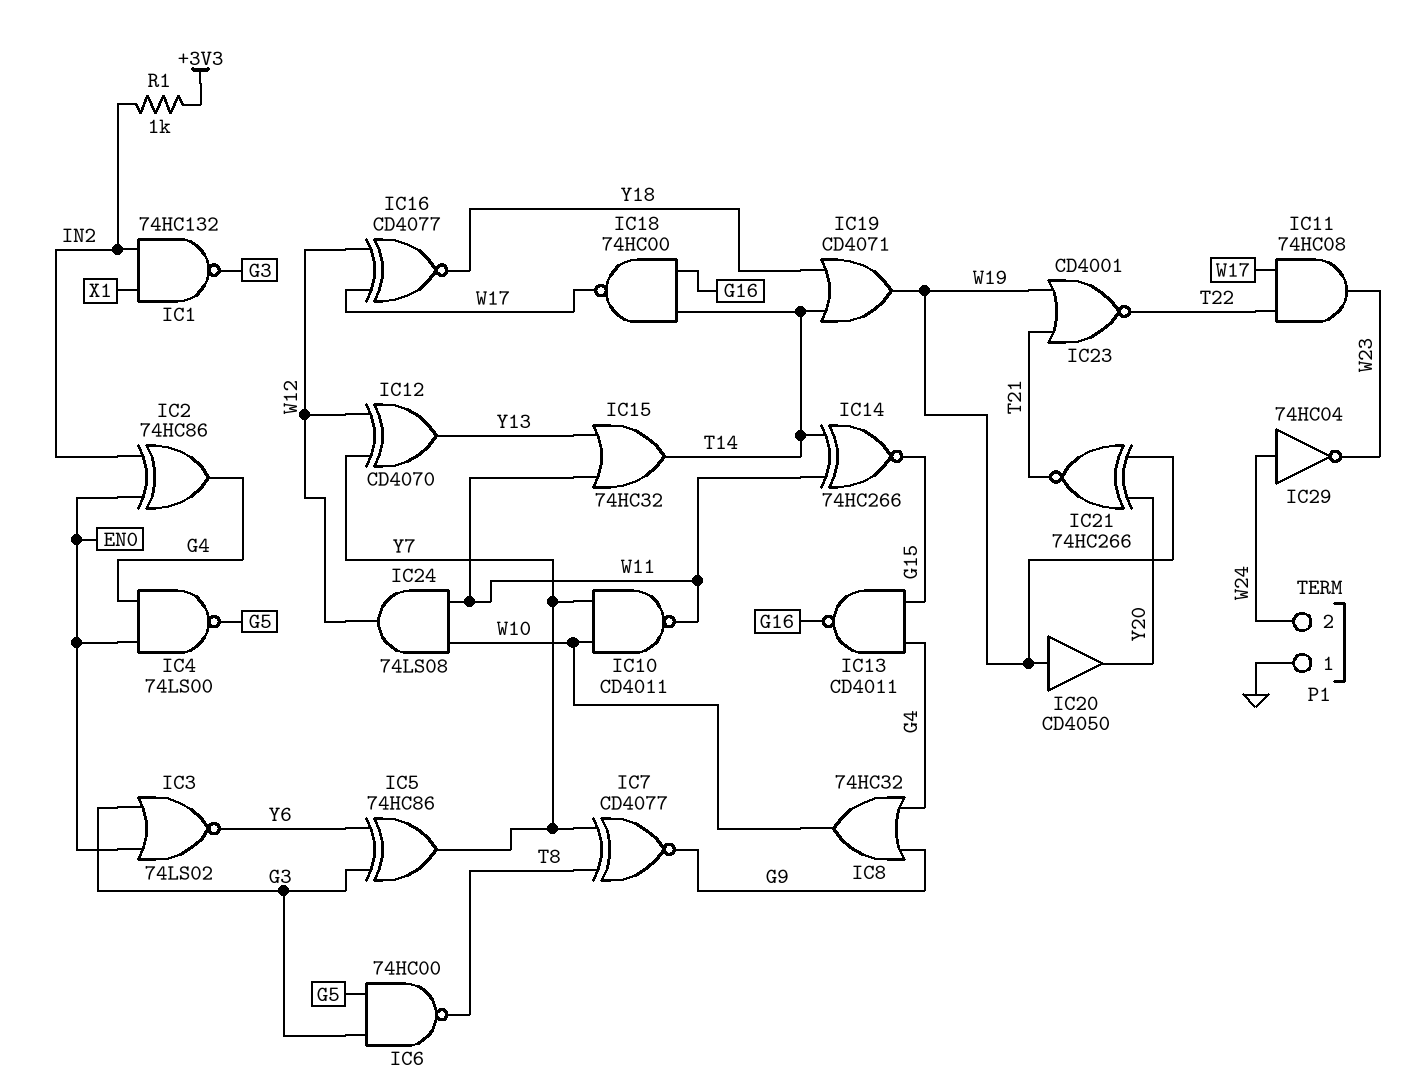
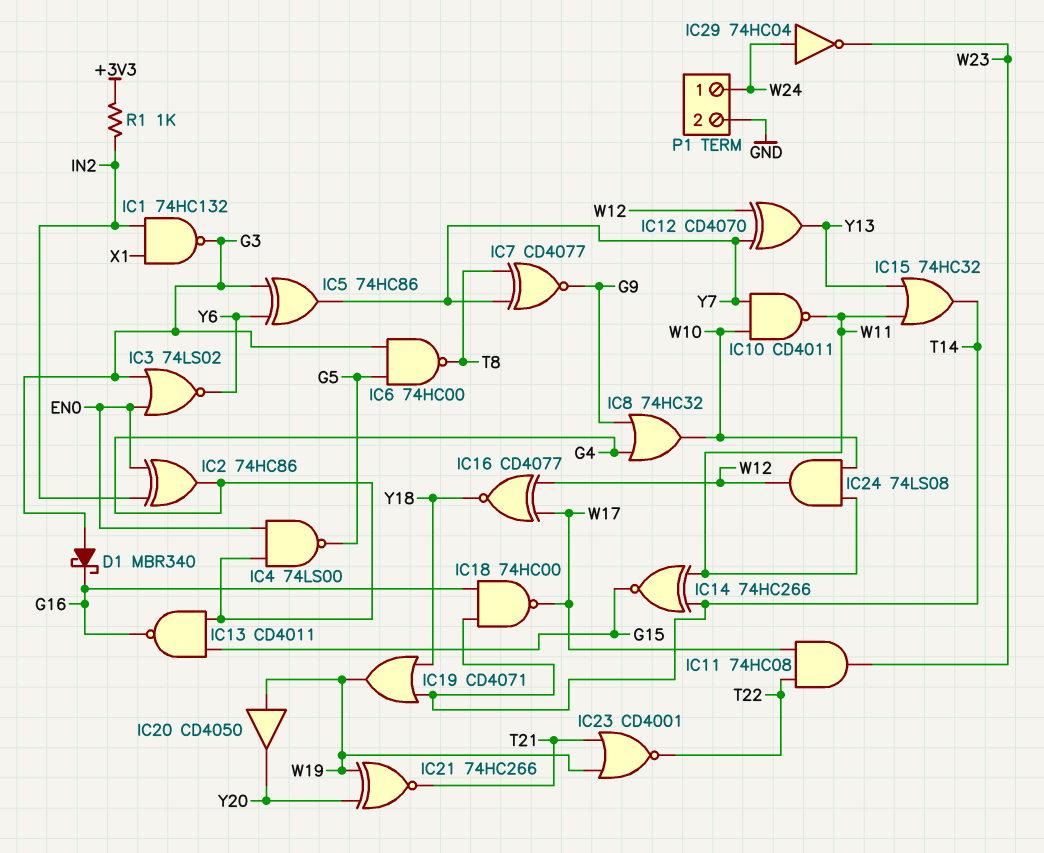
D1: none -> schottky MBR340 (A G3, K G16)
P1 pin 1: GND -> W24
P1 pin 2: W24 -> GND

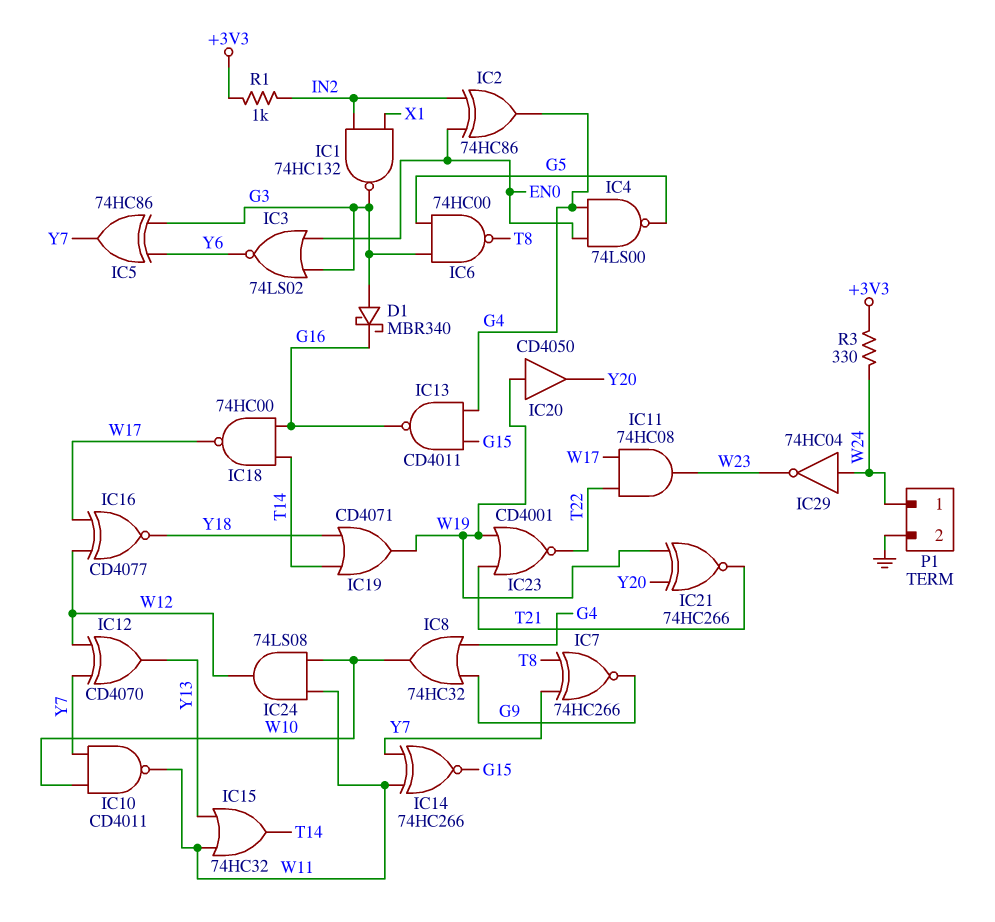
IC7: XNOR CD4077 (in T8, in Y7, out G9) -> XNOR 74HC266 (in T8, in Y7, out G9)
IC14: XNOR 74HC266 (in T14, in W11, out G15) -> XNOR 74HC266 (in W11, in Y7, out G15)
R3: none -> 330 (+3V3, W24)

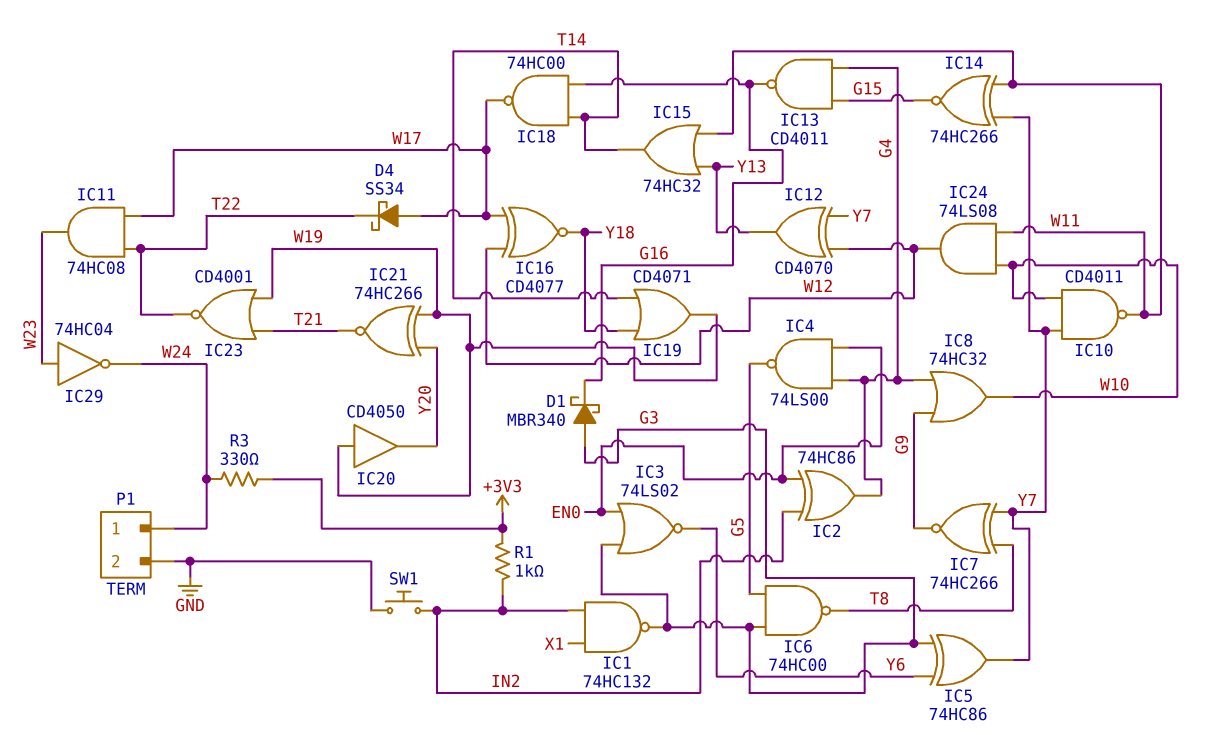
D4: none -> schottky SS34 (A W17, K T22)
IC29: NOT 74HC04 (in W24, out W23) -> NOT 74HC04 (in W23, out W24)
SW1: none -> button (GND, IN2)

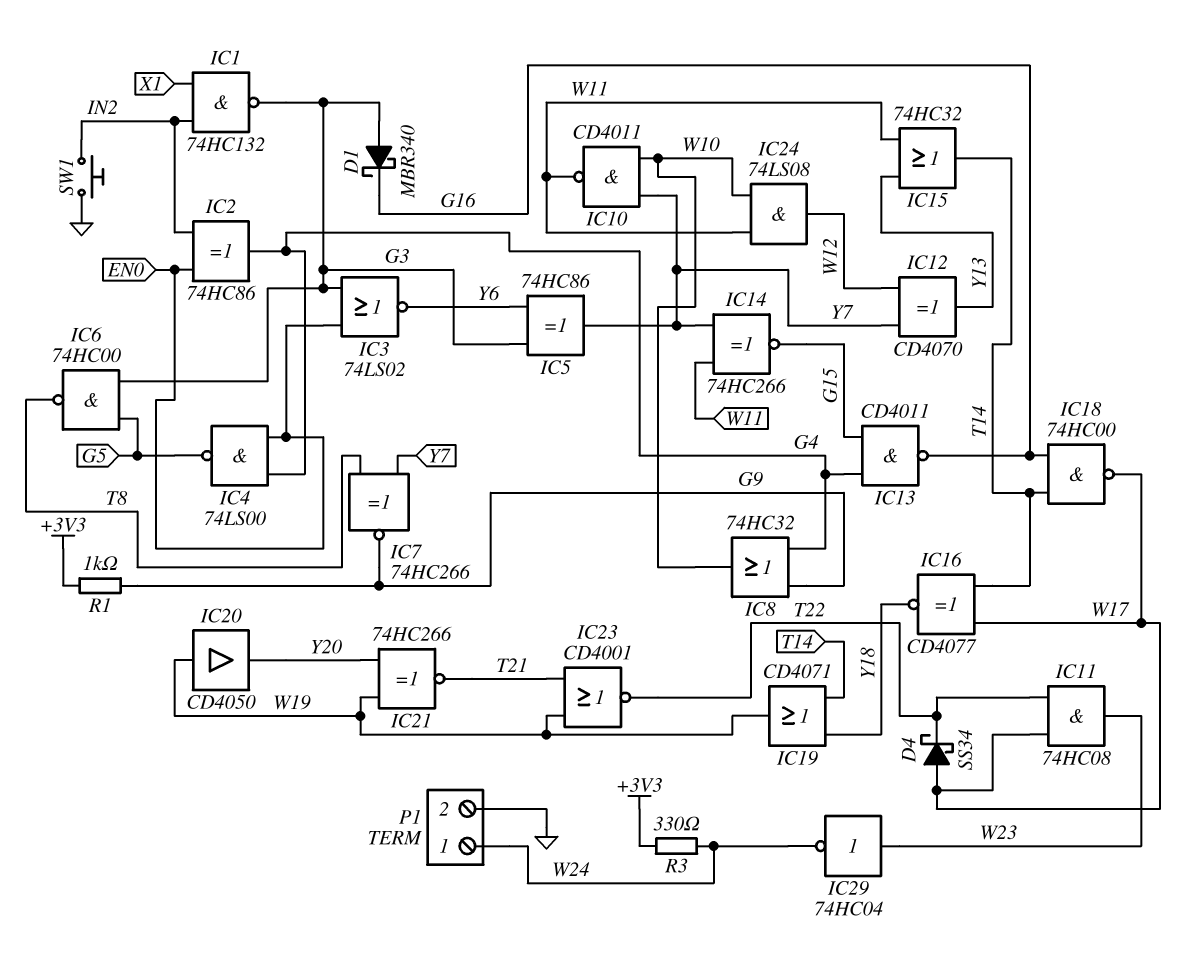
IC16: XNOR CD4077 (in W12, in W17, out Y18) -> XNOR CD4077 (in T14, in W17, out Y18)
R1: 1k (+3V3, IN2) -> 1k (+3V3, G9)

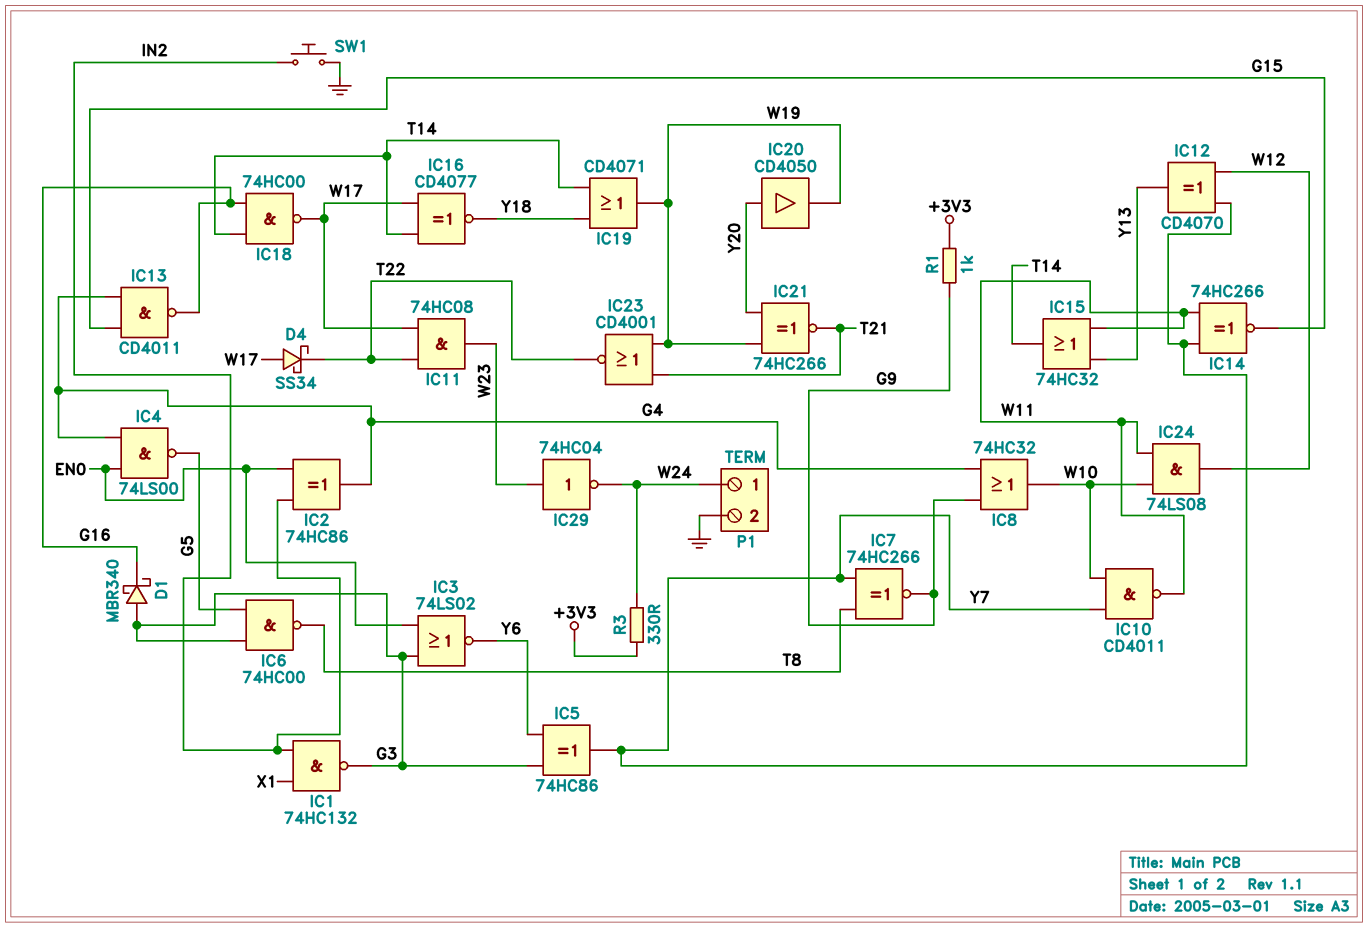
IC20: buffer CD4050 (in W19, out Y20) -> buffer CD4050 (in Y20, out W19)

